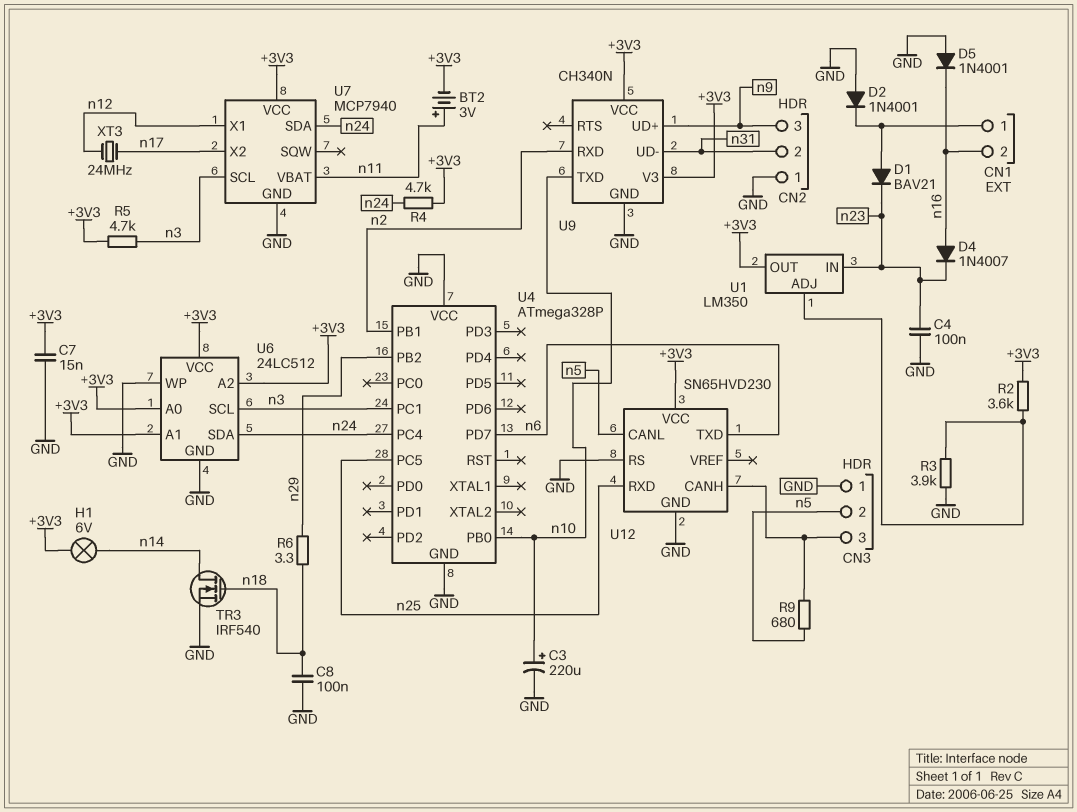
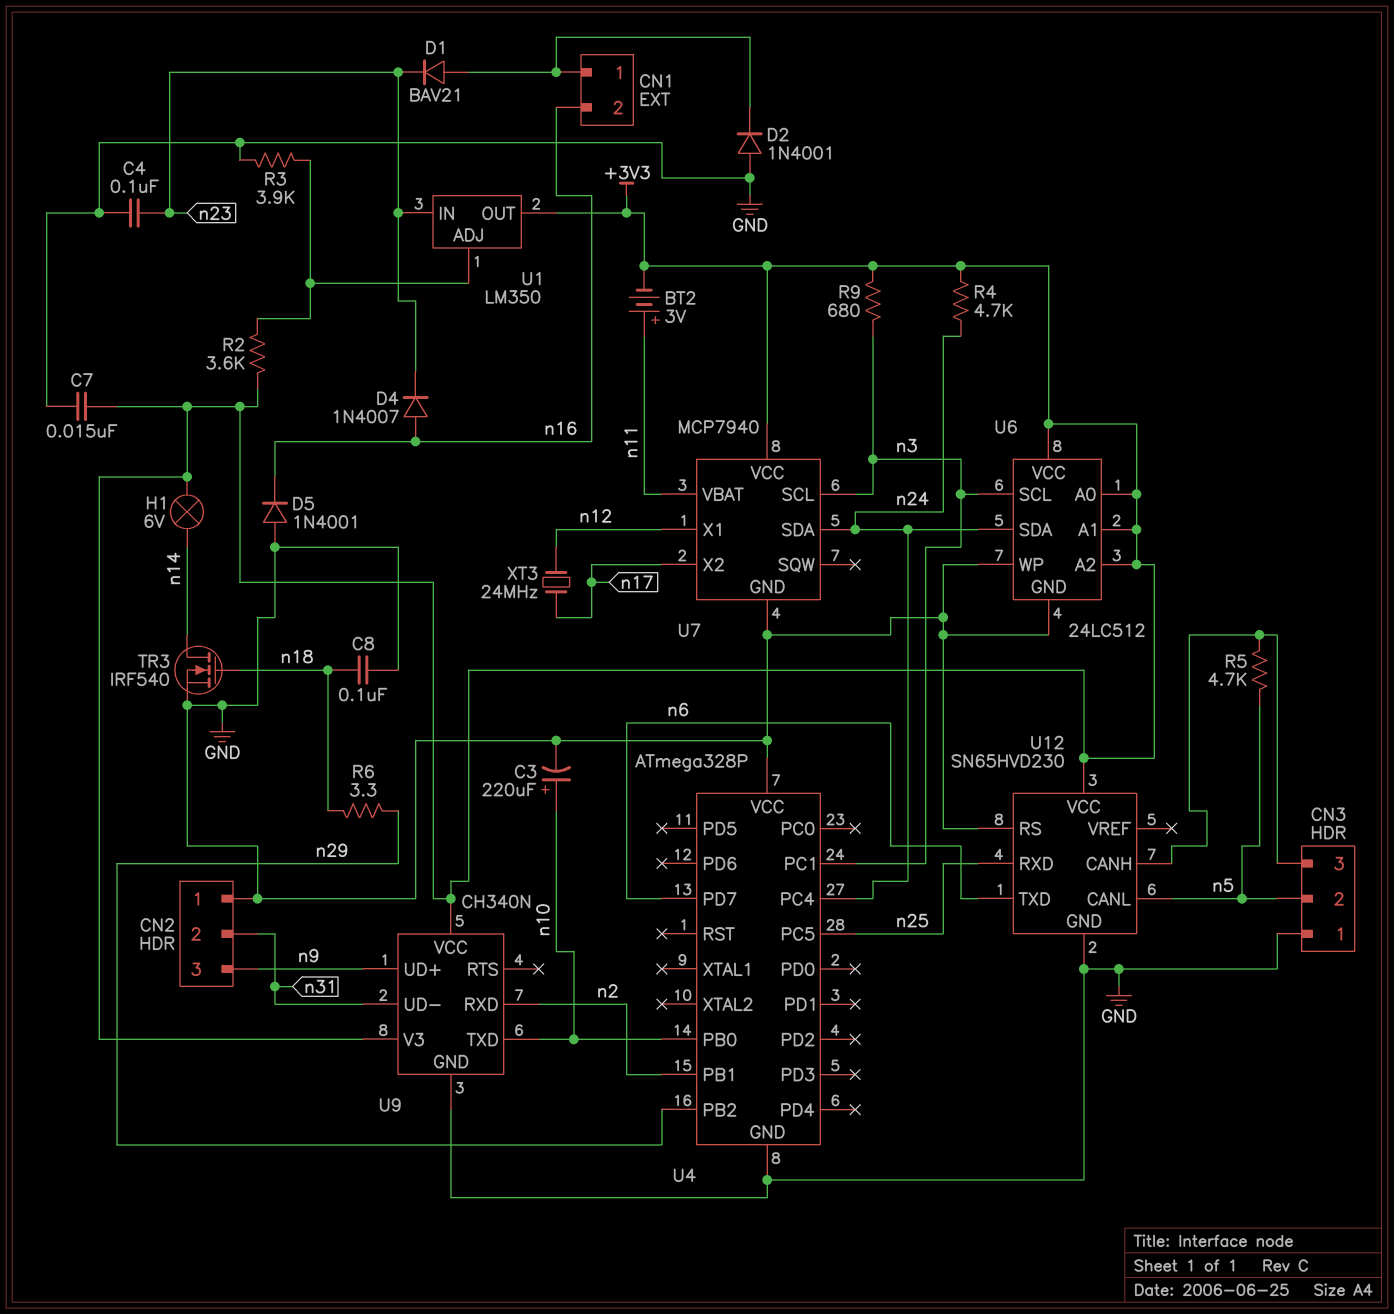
R5: 4.7k (+3V3, n3) -> 4.7k (CN3/3, n5)
R9: 680 (CN3/3, n5) -> 680 (+3V3, n3)

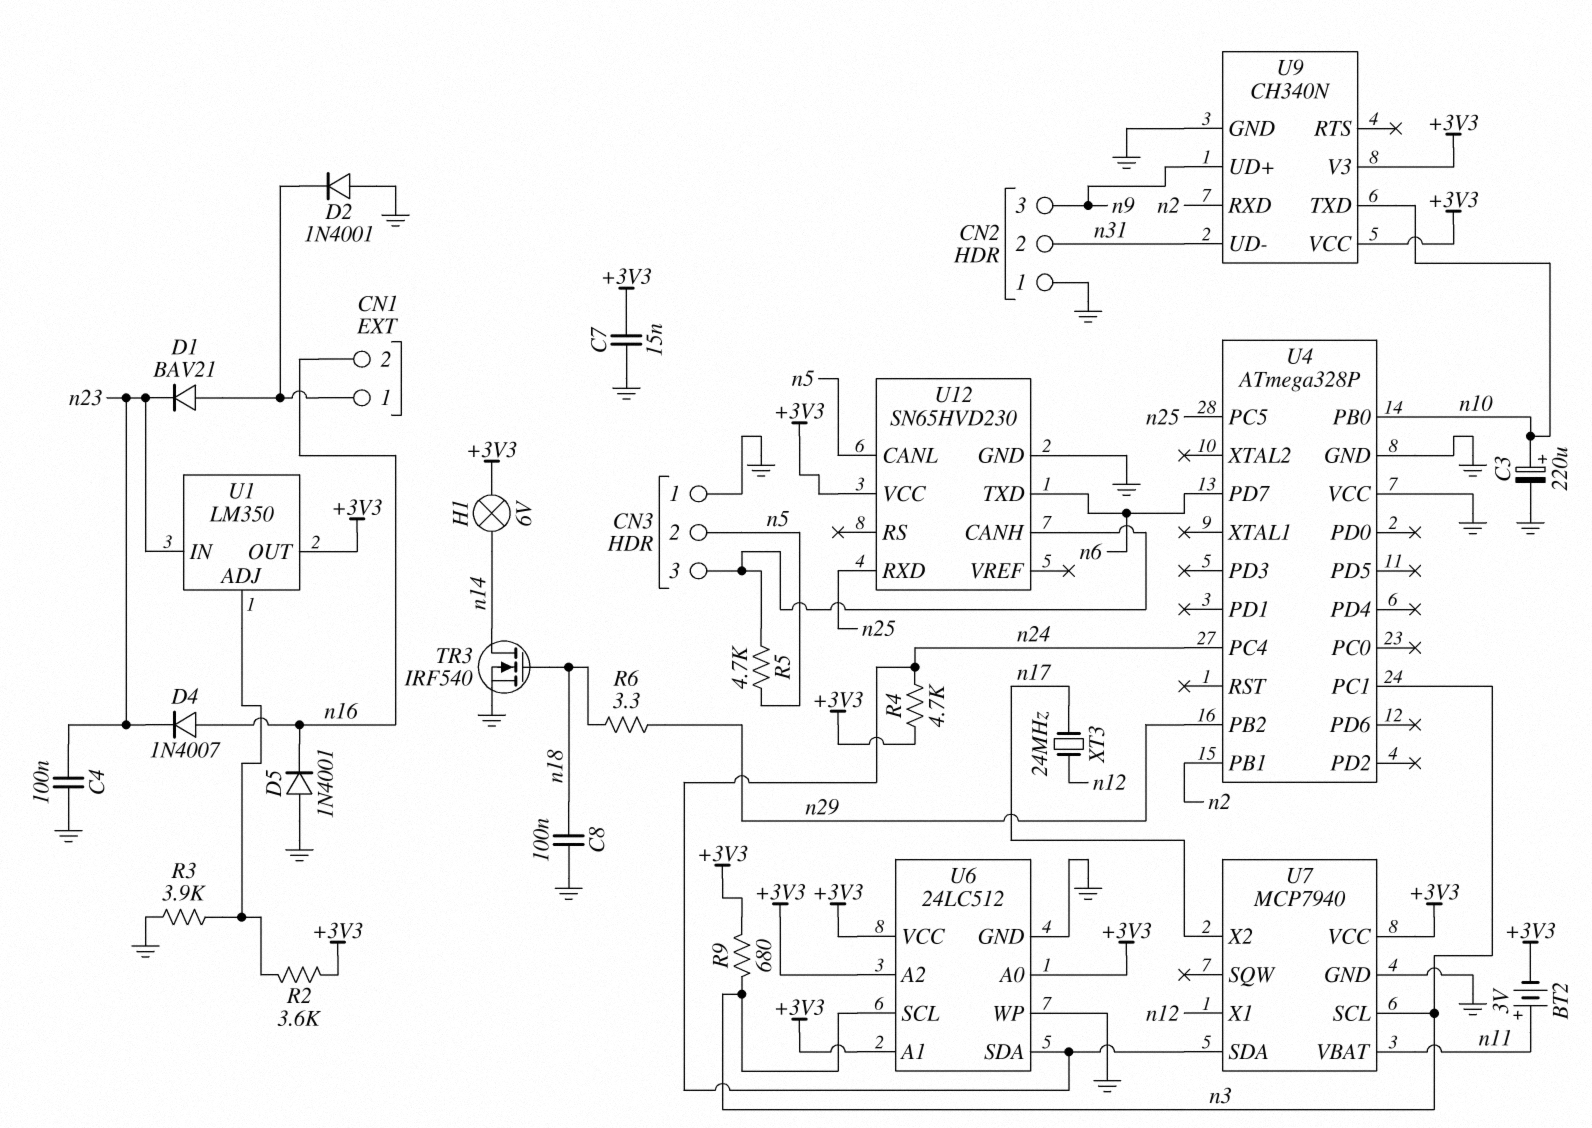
U12 pin RS: GND -> none

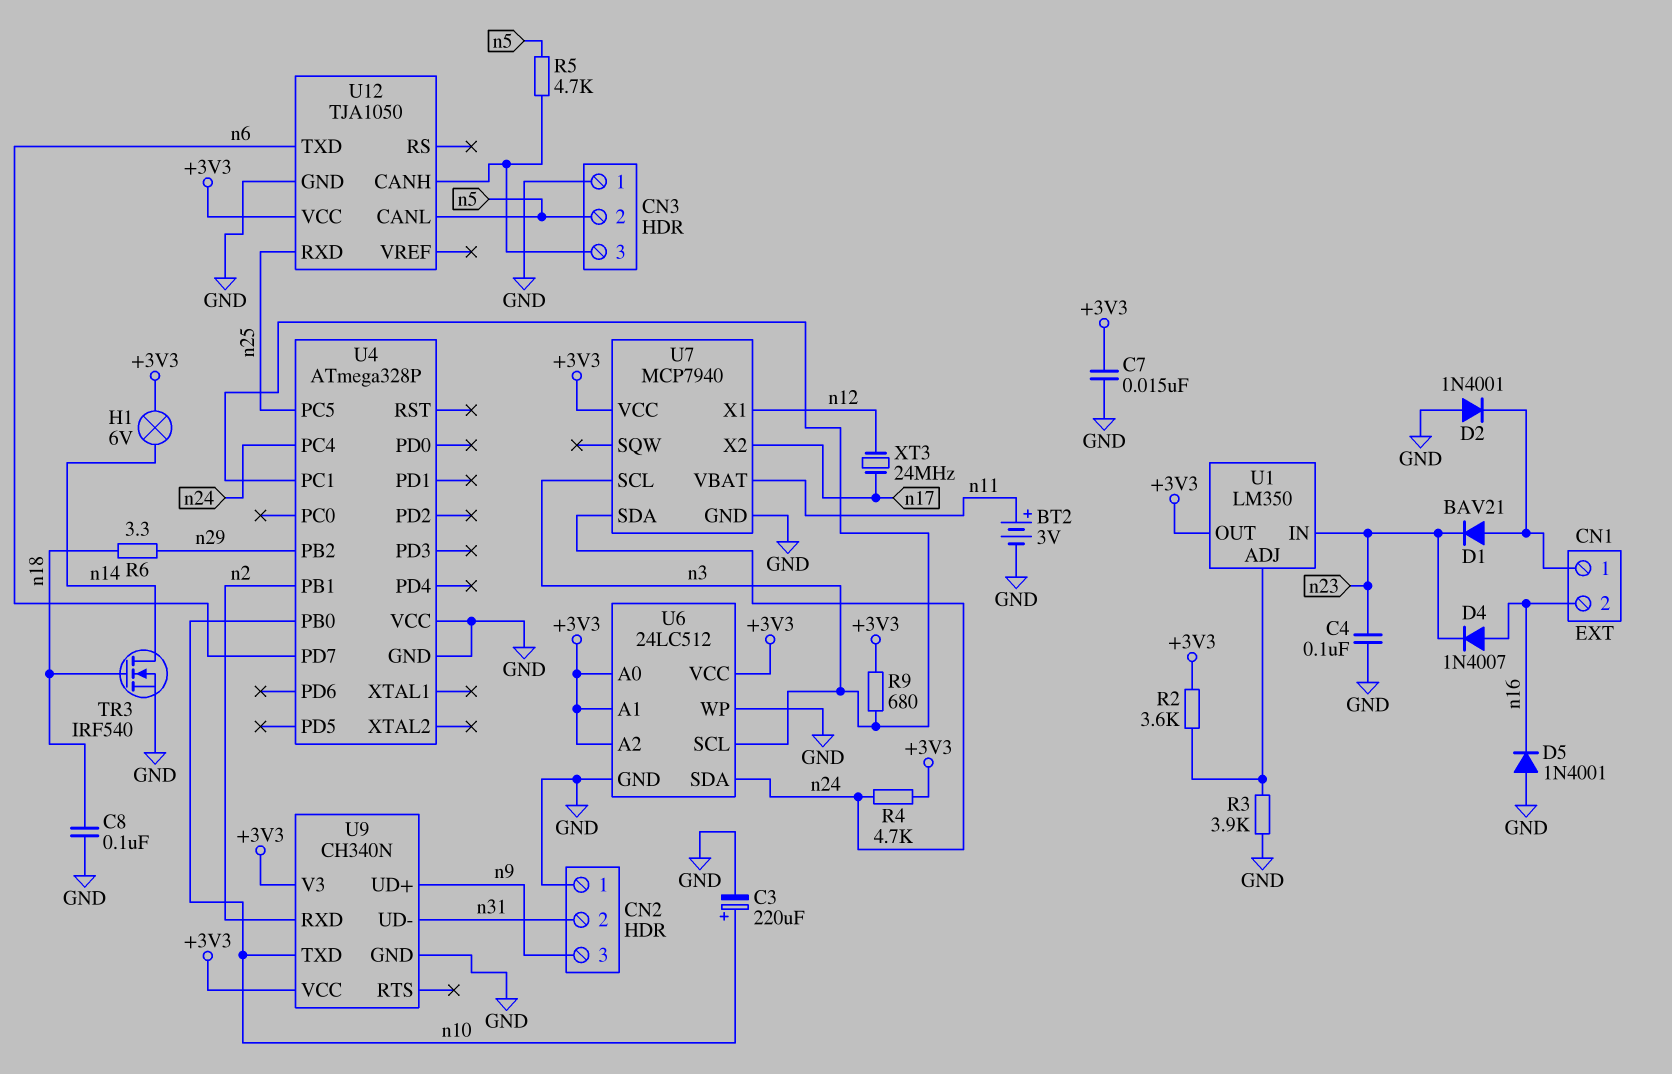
BT2: 3V (plus n11, minus +3V3) -> 3V (plus n11, minus GND)
U12: SN65HVD230 -> TJA1050

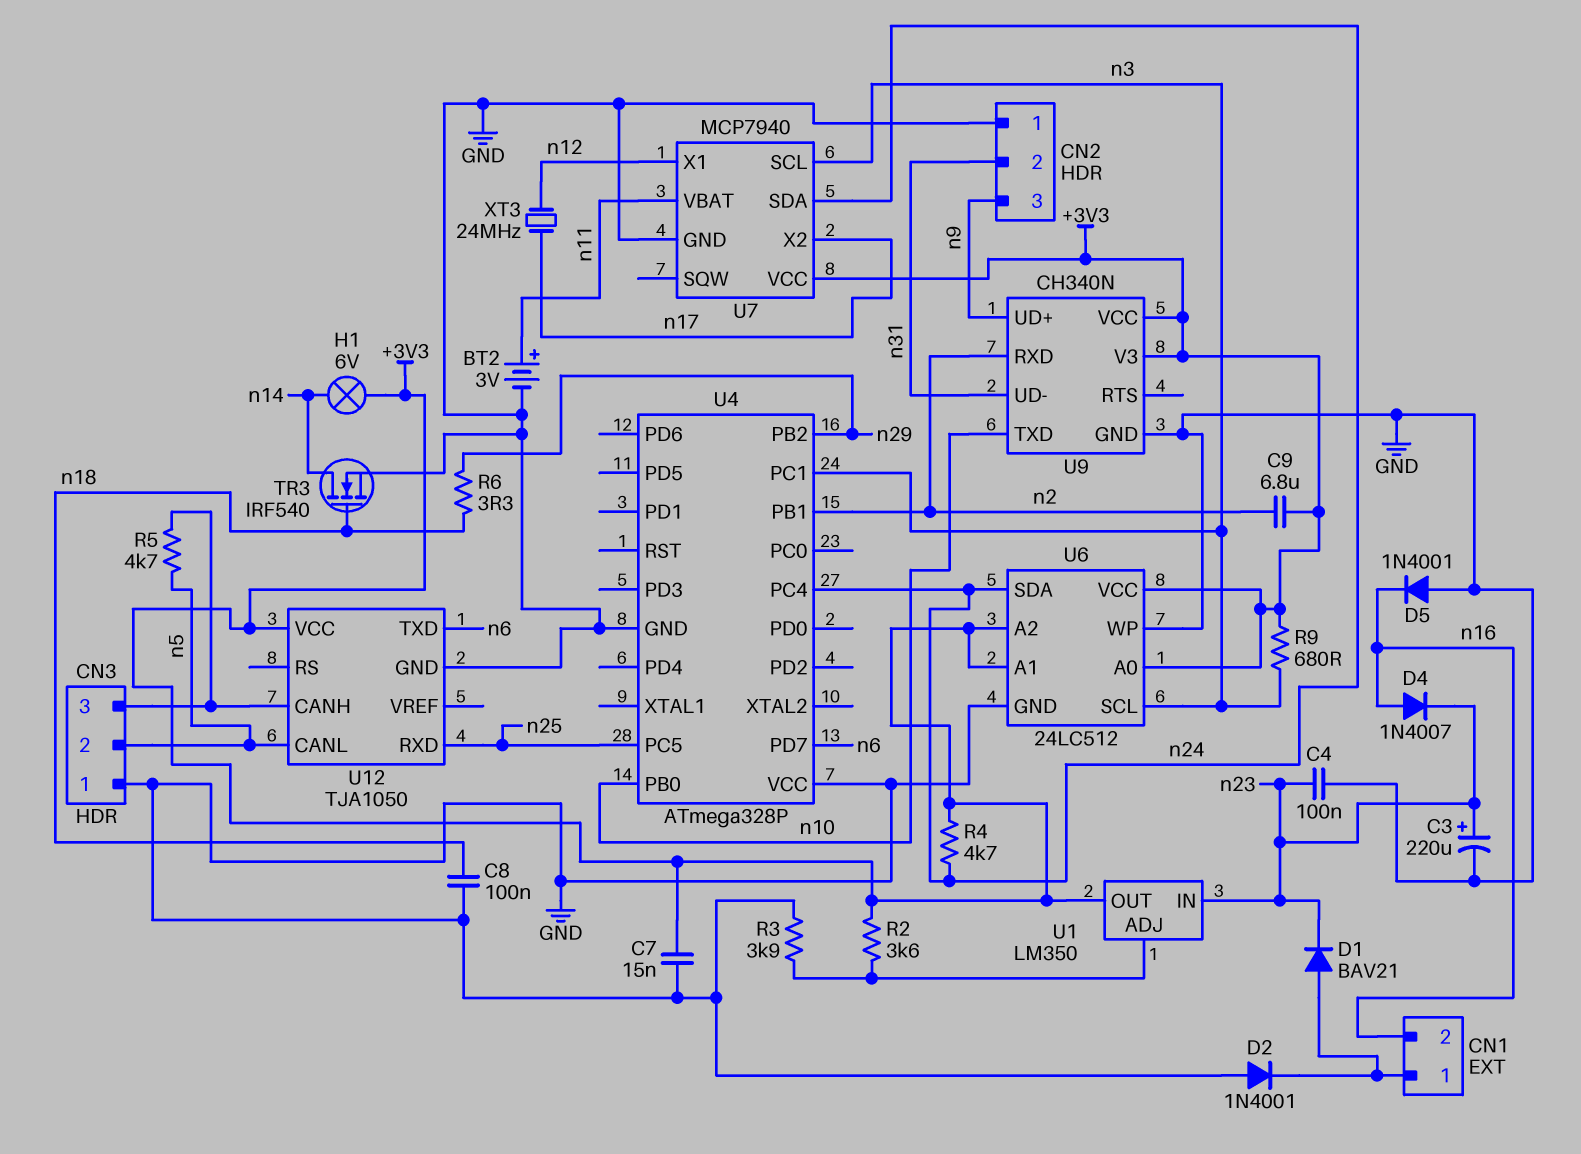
C3: 220uF (plus n10, minus GND) -> 220uF (plus n23, minus GND)
C9: none -> 6.8uF (+3V3, n2)

